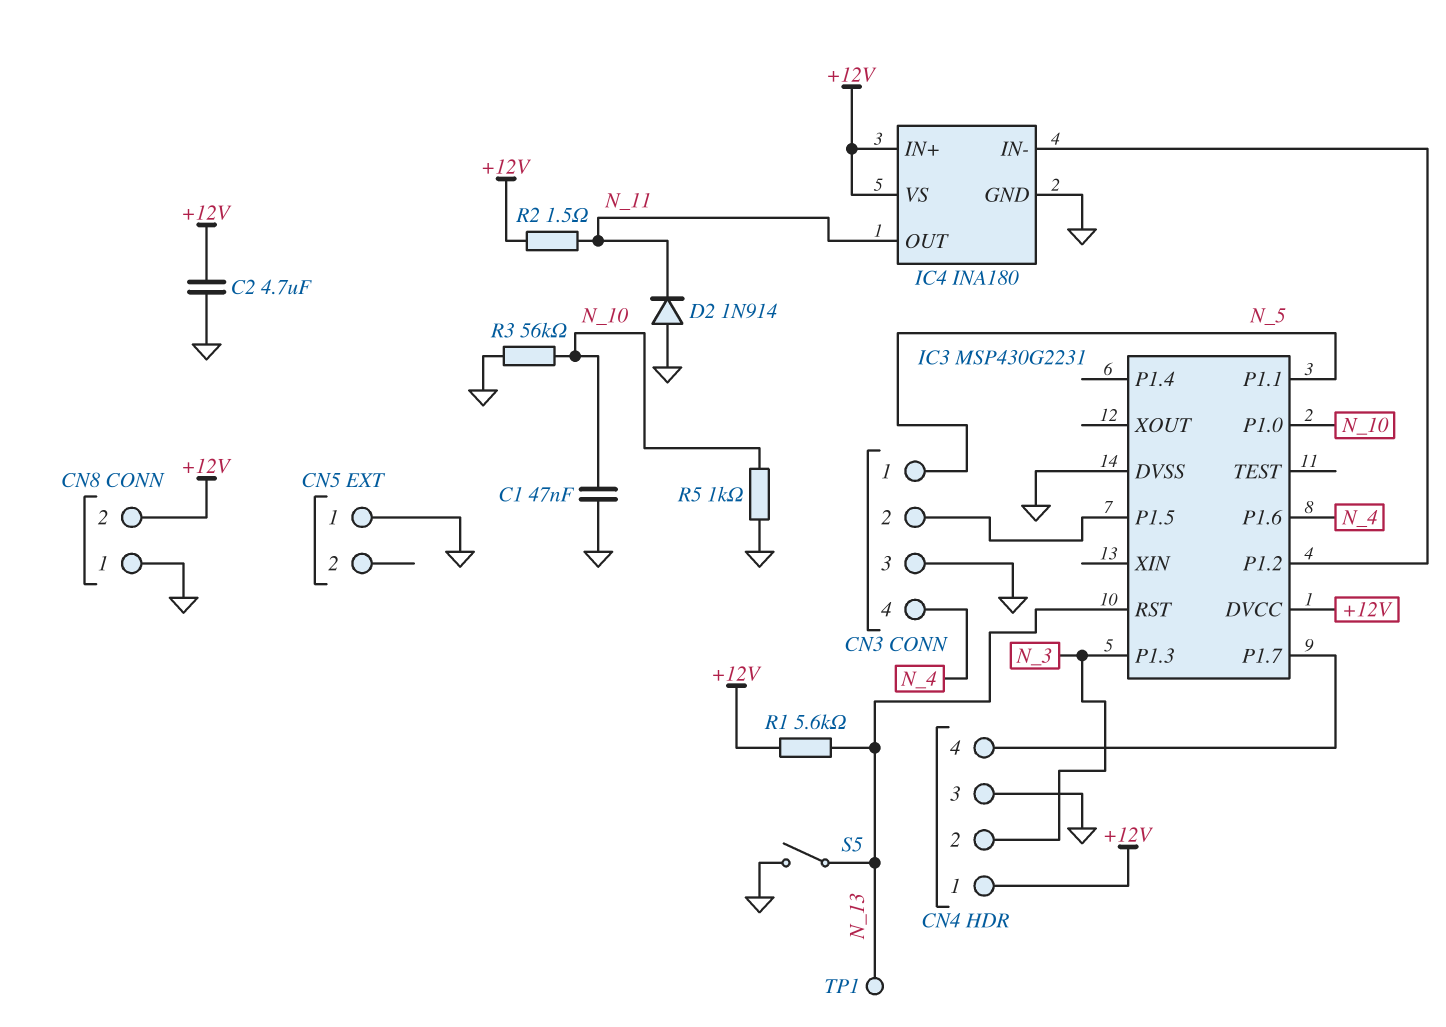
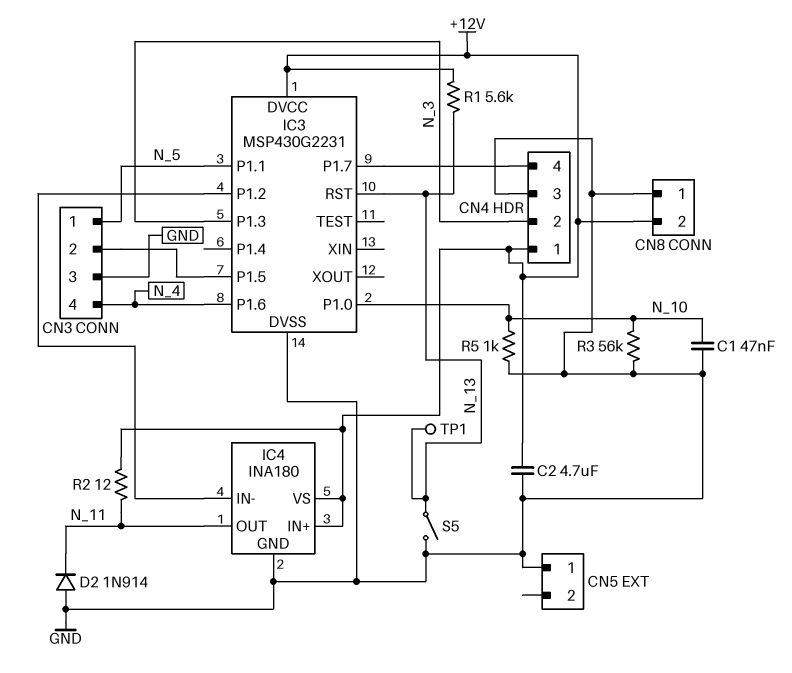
R2: 1.5 (+12V, N_11) -> 12 (+12V, N_11)

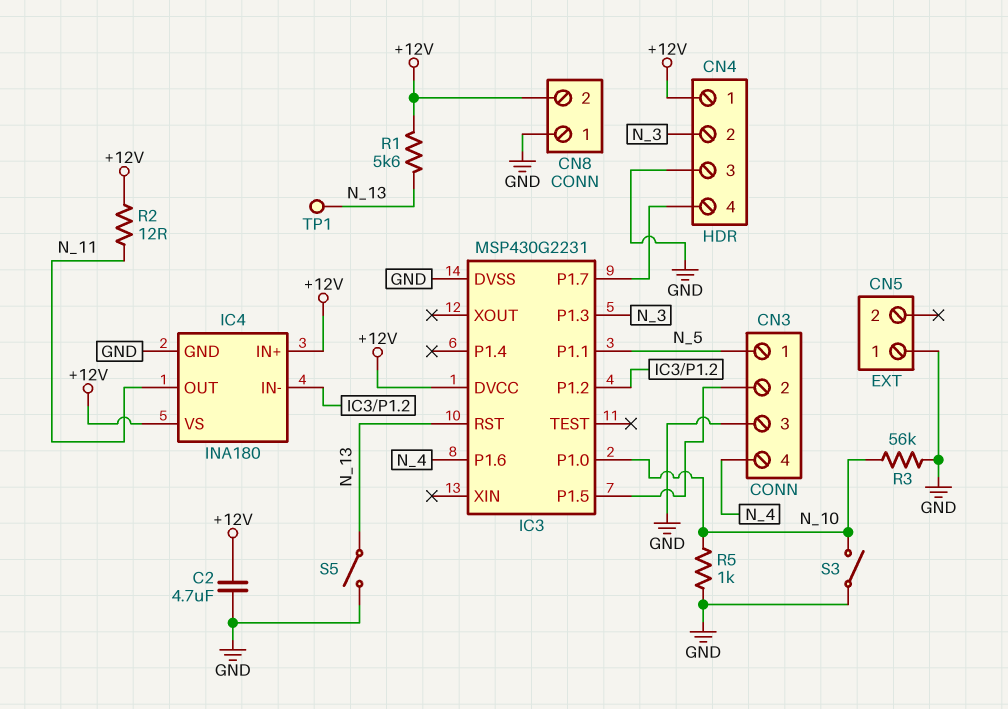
C1: 47nF (GND, N_10) -> none
D2: diode 1N914 (A GND, K N_11) -> none
S3: none -> switch (GND, N_10)

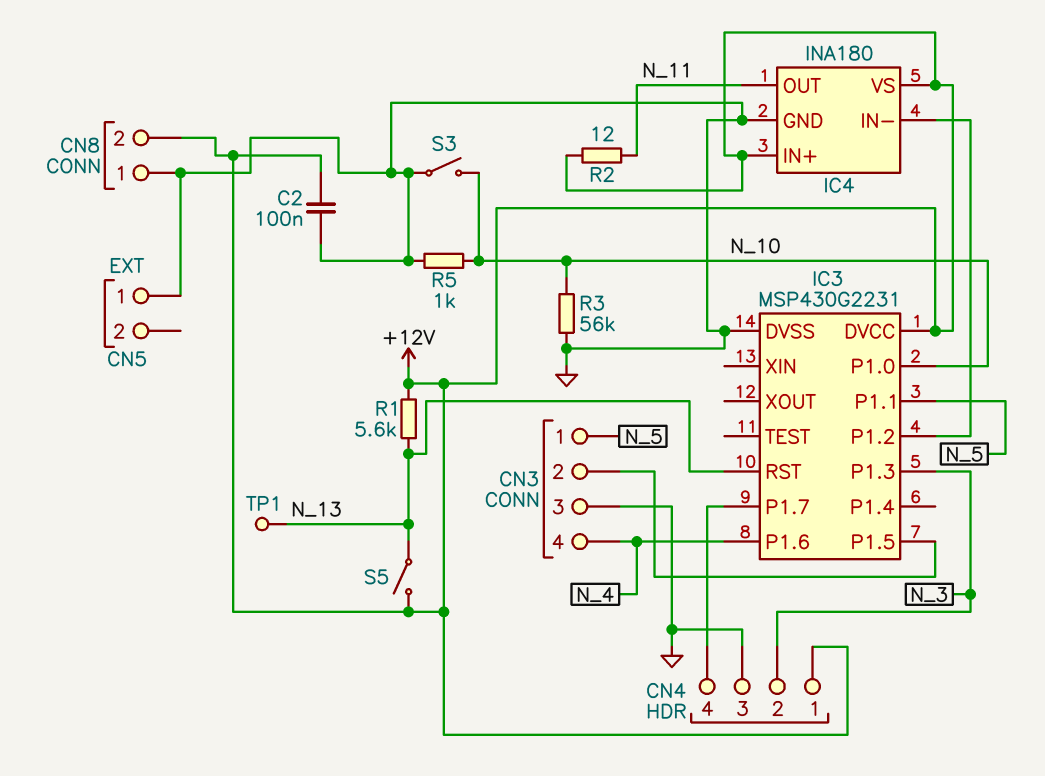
C2: 4.7uF (+12V, GND) -> 100nF (+12V, GND)
S5: switch (GND, N_13) -> switch (+12V, N_13)

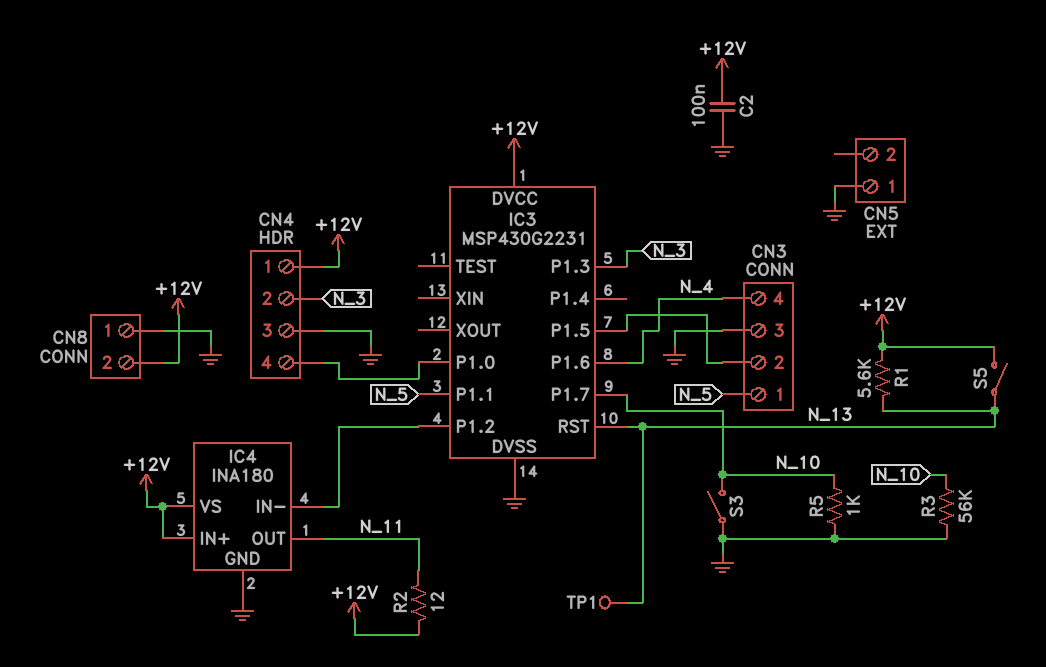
IC3 pin P1.0: N_10 -> CN4/4
IC3 pin P1.7: CN4/4 -> N_10

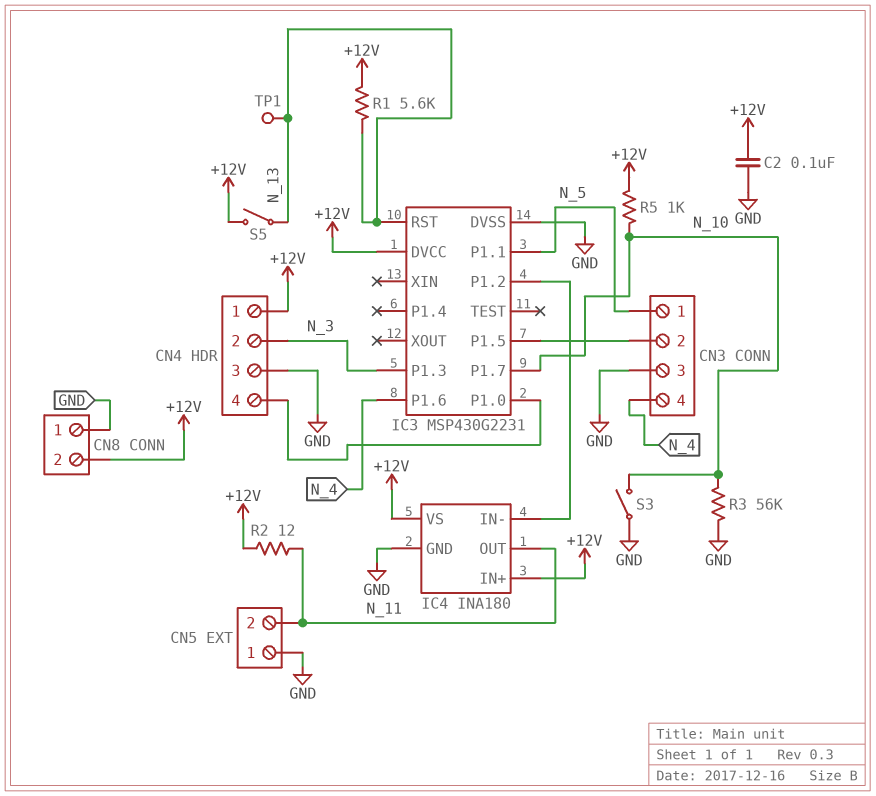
CN5 pin 2: none -> N_11
R5: 1k (GND, N_10) -> 1k (+12V, N_10)

